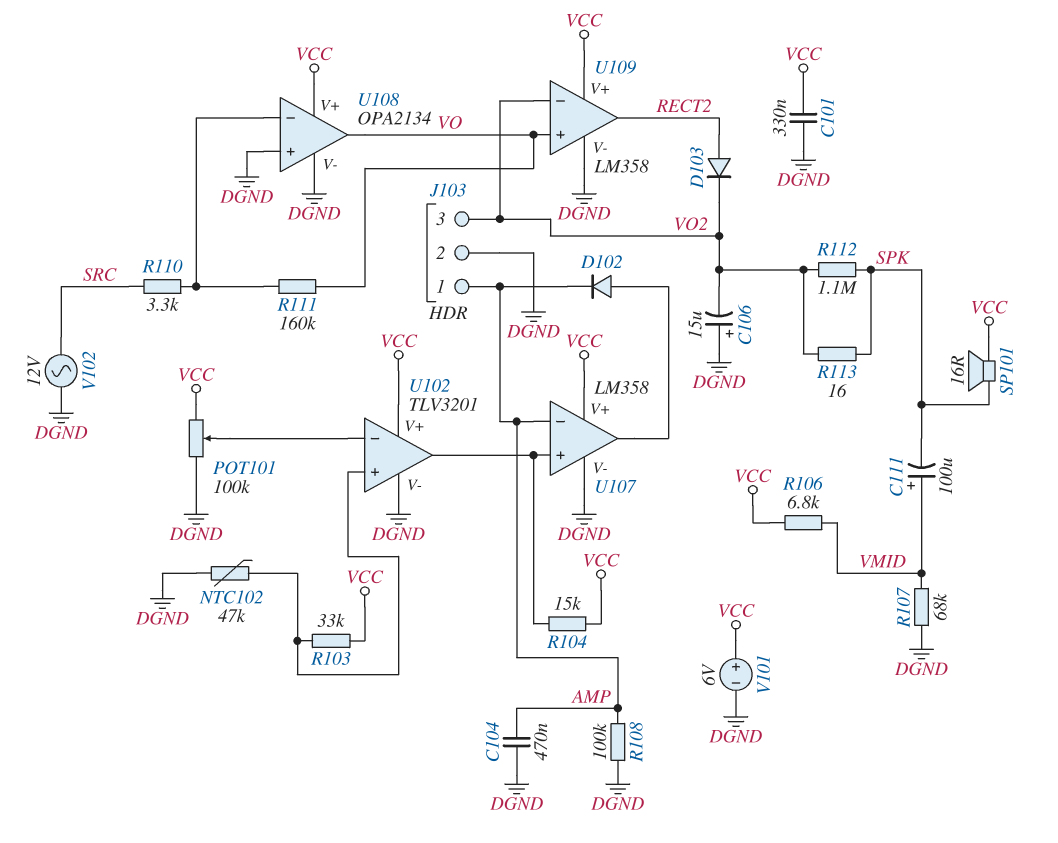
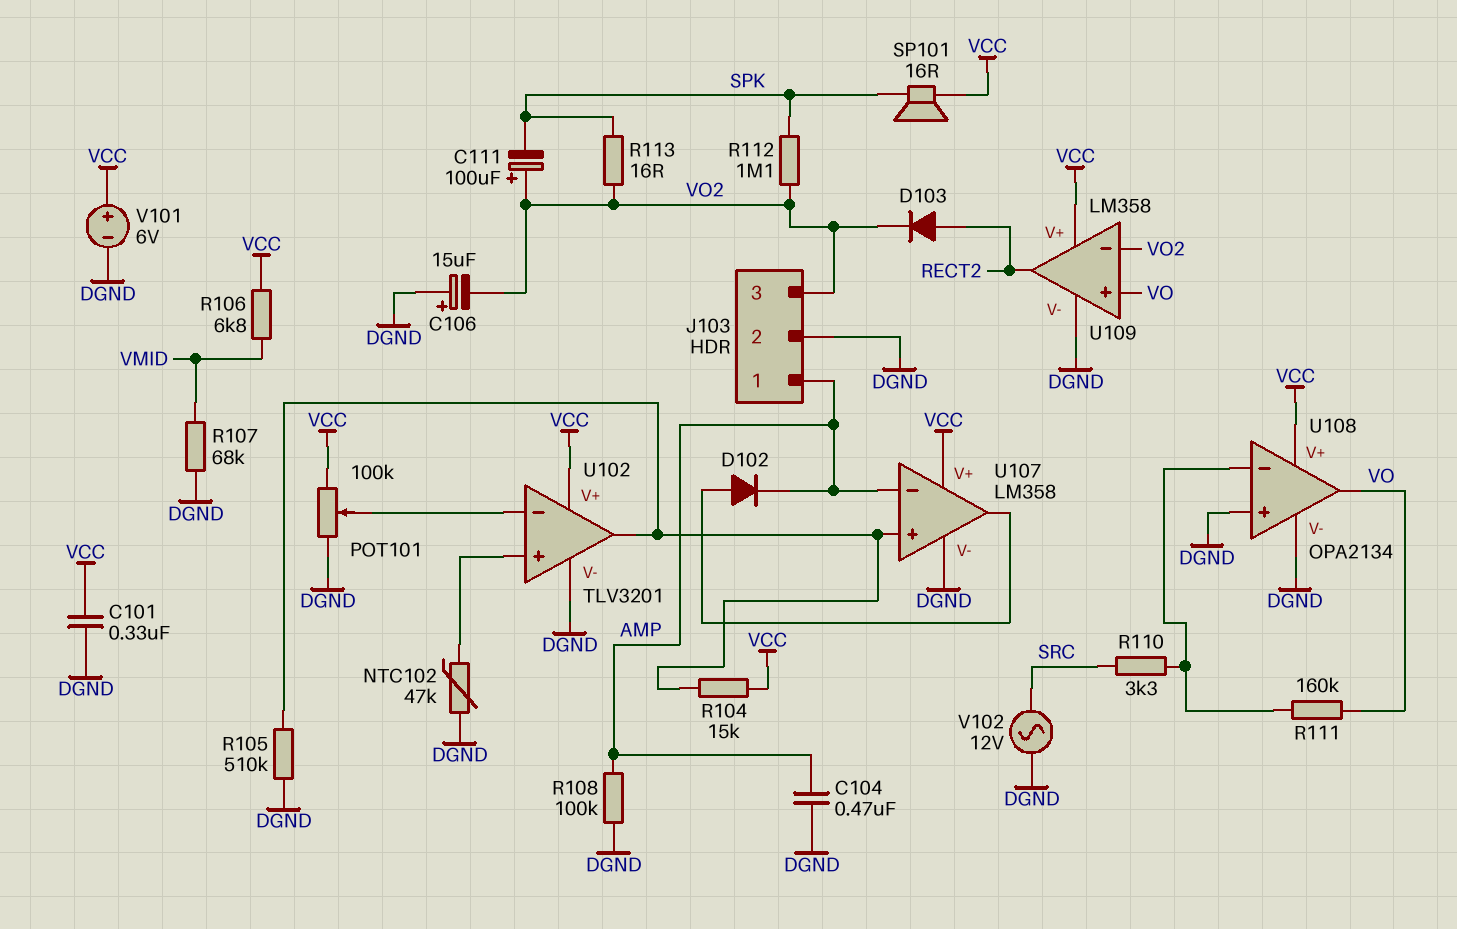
C111: 100uF (plus VMID, minus SPK) -> 100uF (plus VO2, minus SPK)
R103: 33k (U102/in+, VCC) -> none
R105: none -> 510k (DGND, U102/out)

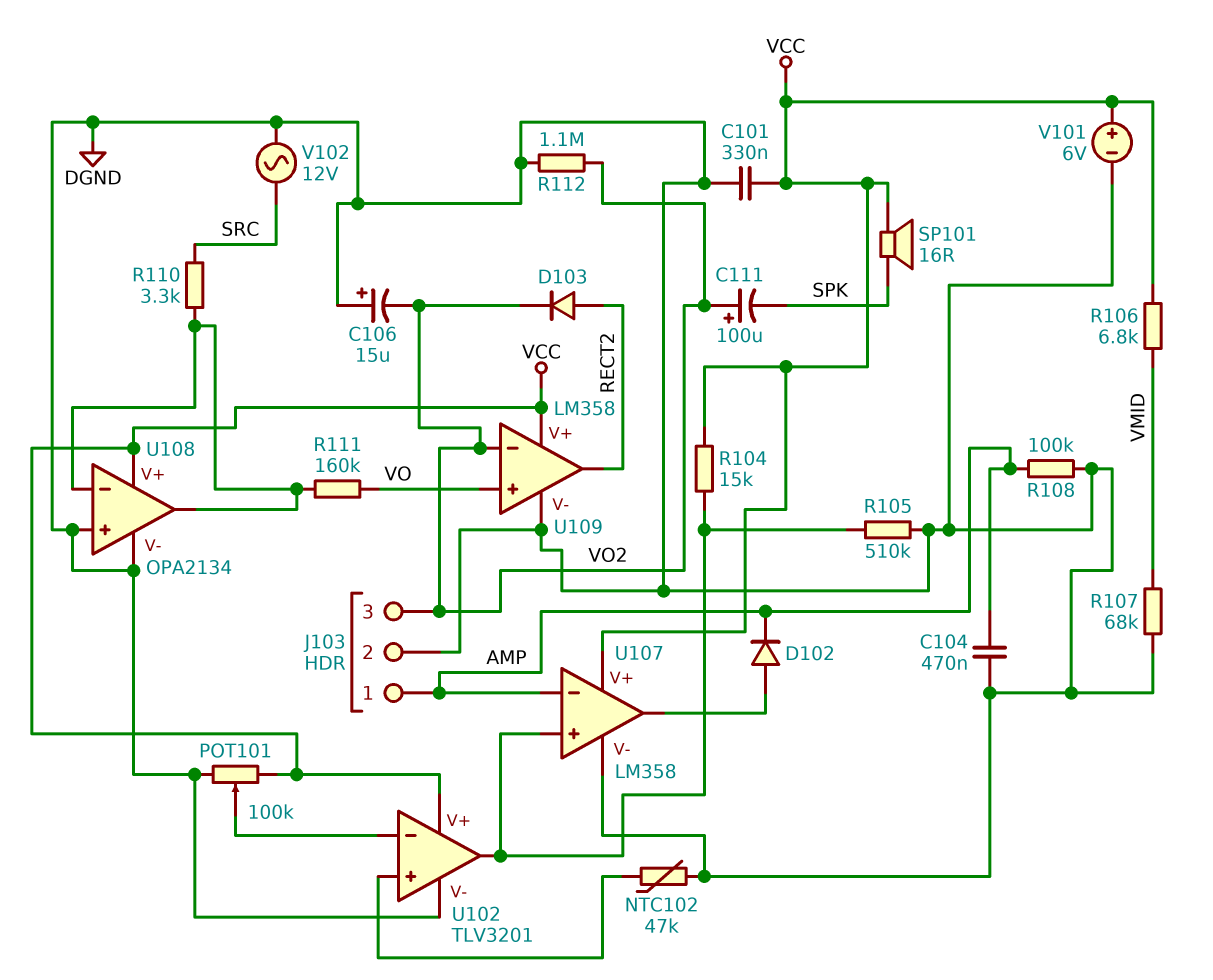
R112: 1.1M (SPK, VO2) -> 1.1M (DGND, VO2)
R113: 16 (SPK, VO2) -> none
U108 pin out: VO -> U108/in-

